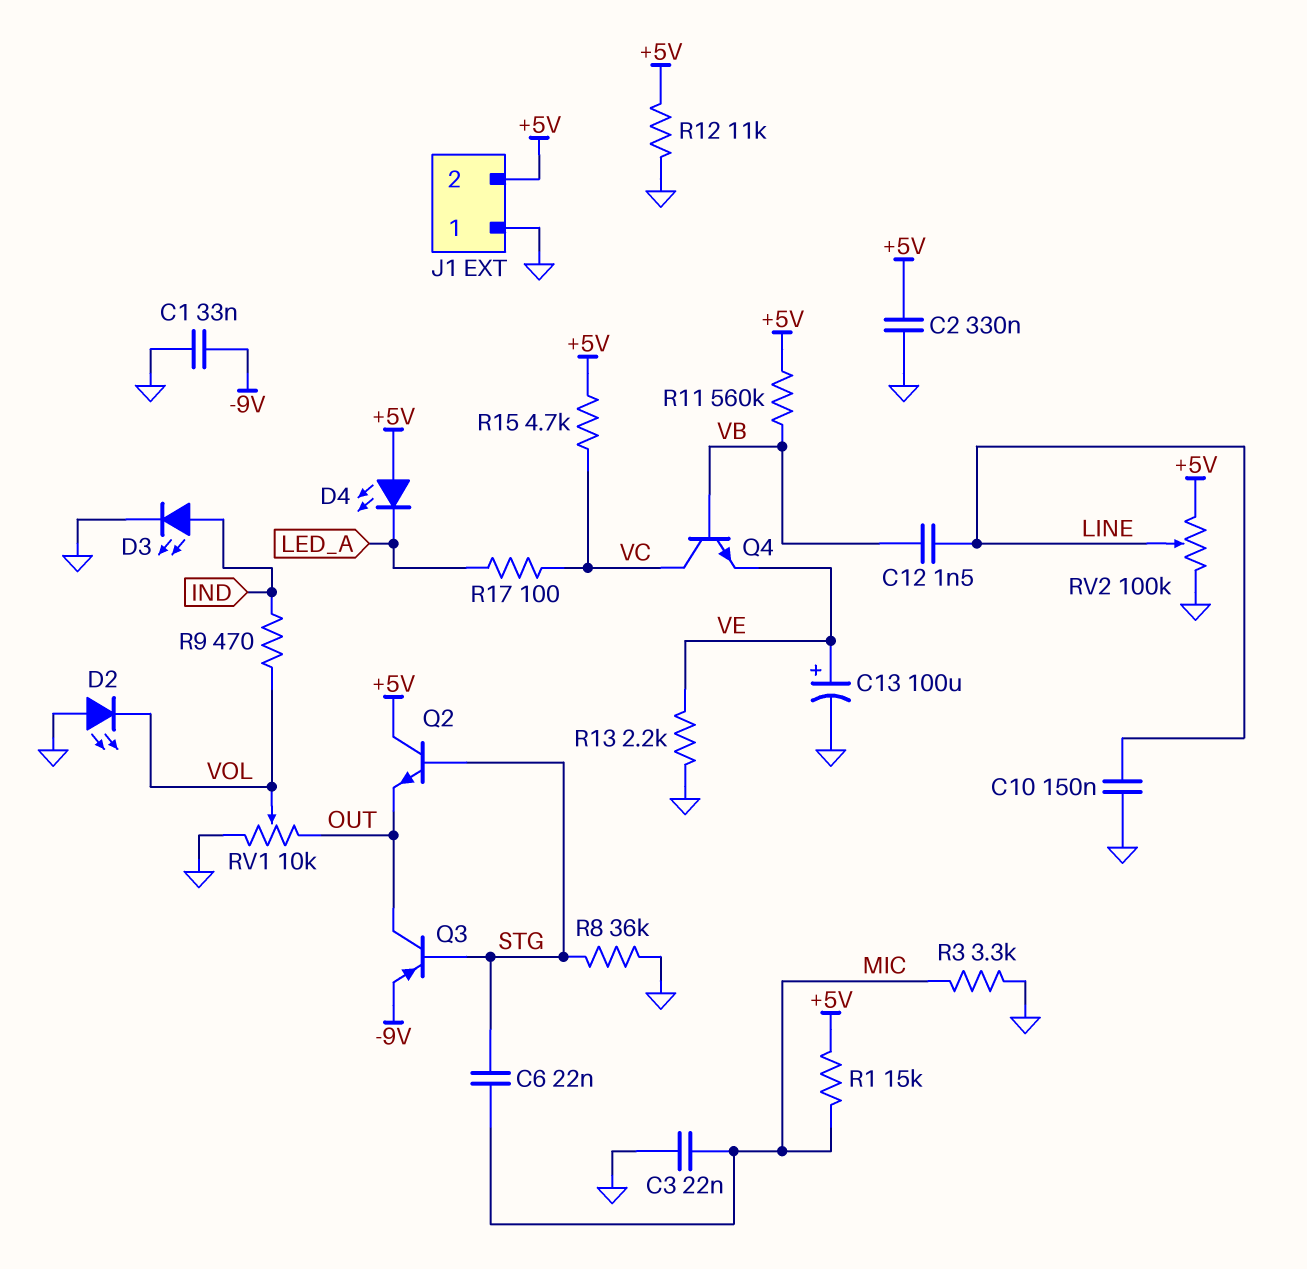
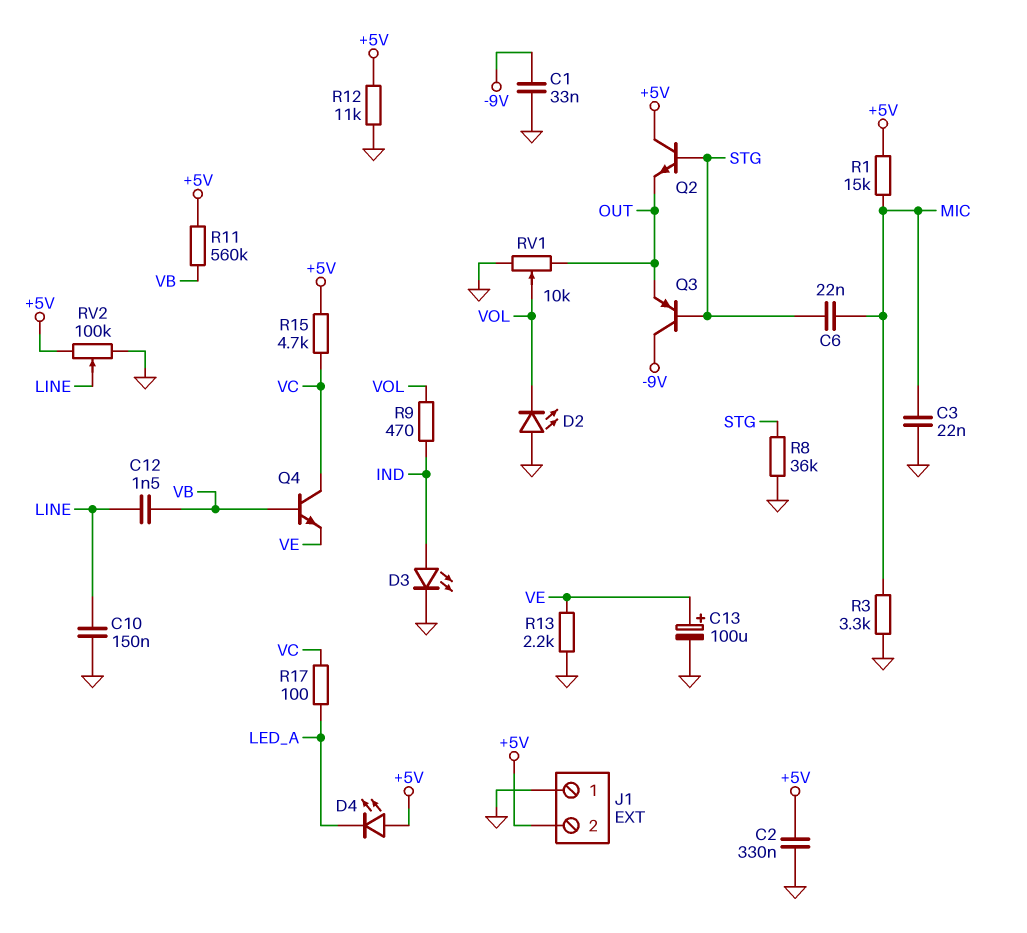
Q3: PNP (B STG, C OUT, E -9V) -> PNP (B STG, C -9V, E OUT)

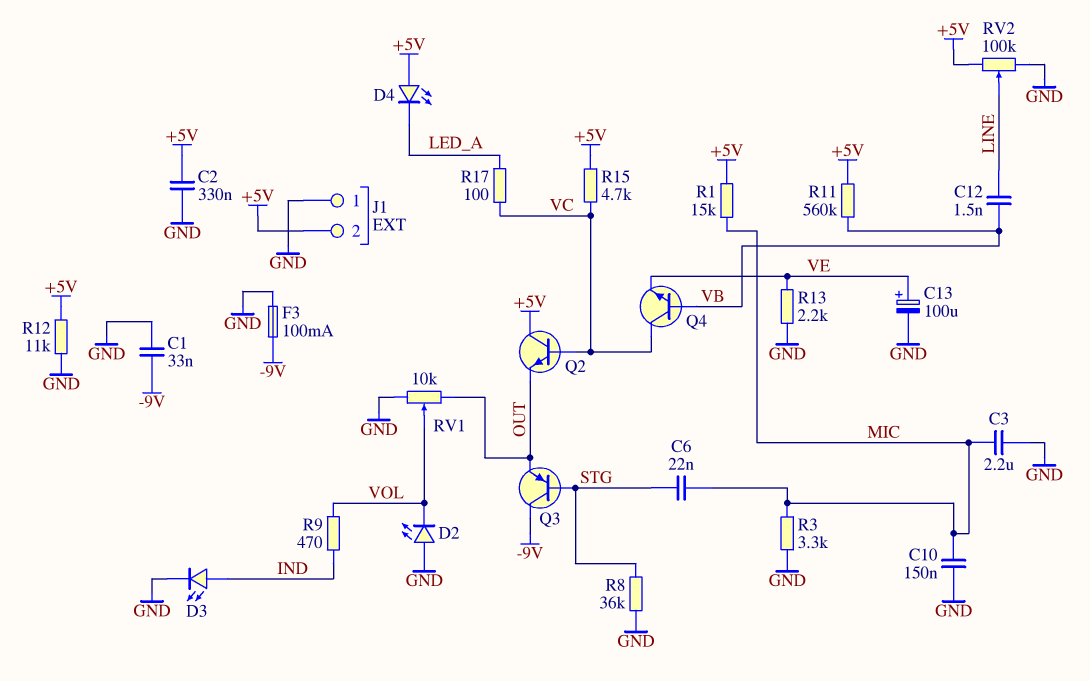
C3: 22nF (GND, MIC) -> 2.2uF (GND, MIC)
C10: 150nF (GND, LINE) -> 150nF (GND, MIC)
F3: none -> 100mA (-9V, GND)
Q2: NPN (B STG, C +5V, E OUT) -> NPN (B VC, C +5V, E OUT)

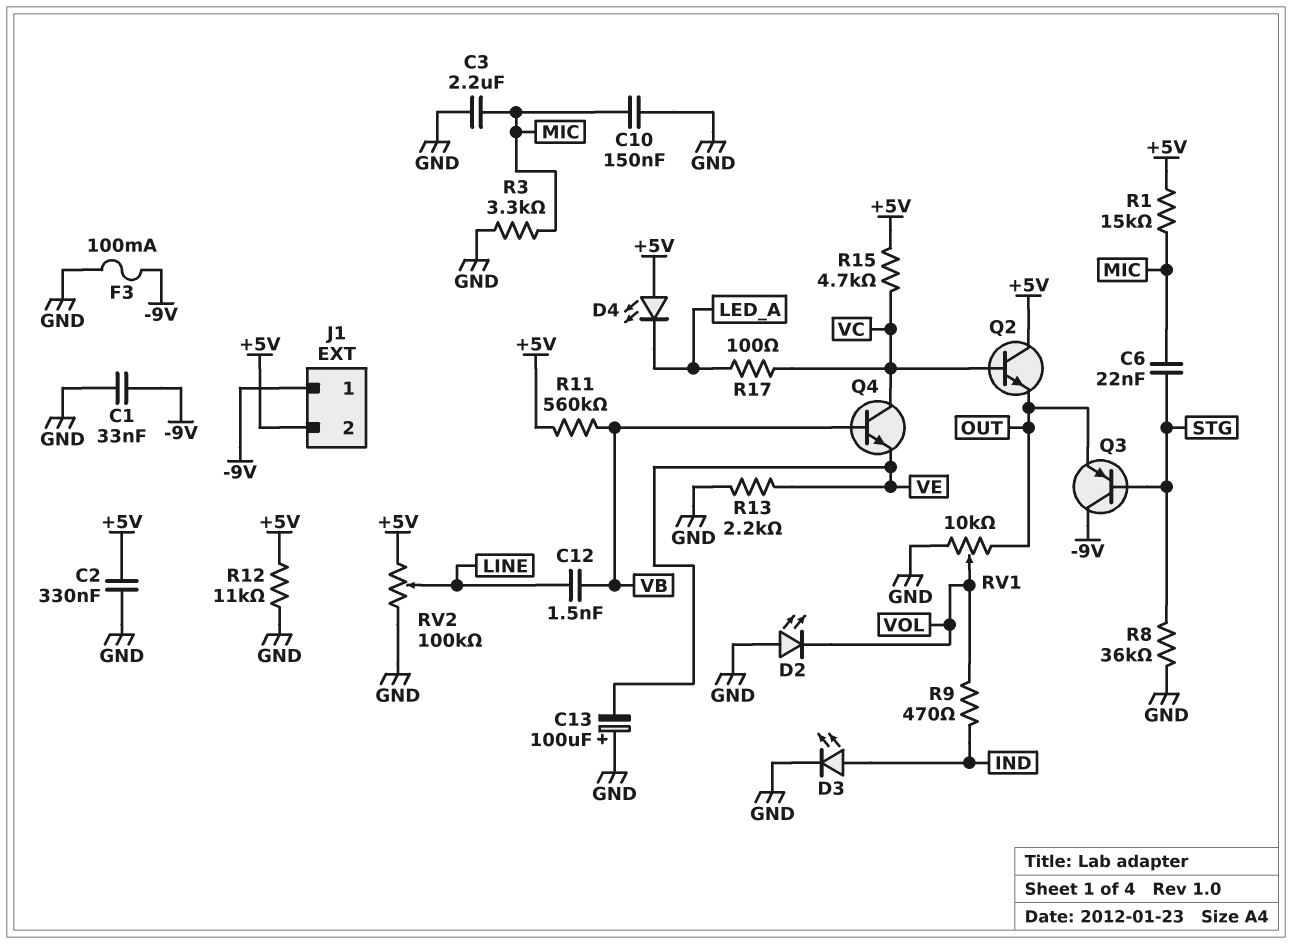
C13: 100uF (plus VE, minus GND) -> 100uF (plus GND, minus VE)
J1 pin 1: GND -> -9V

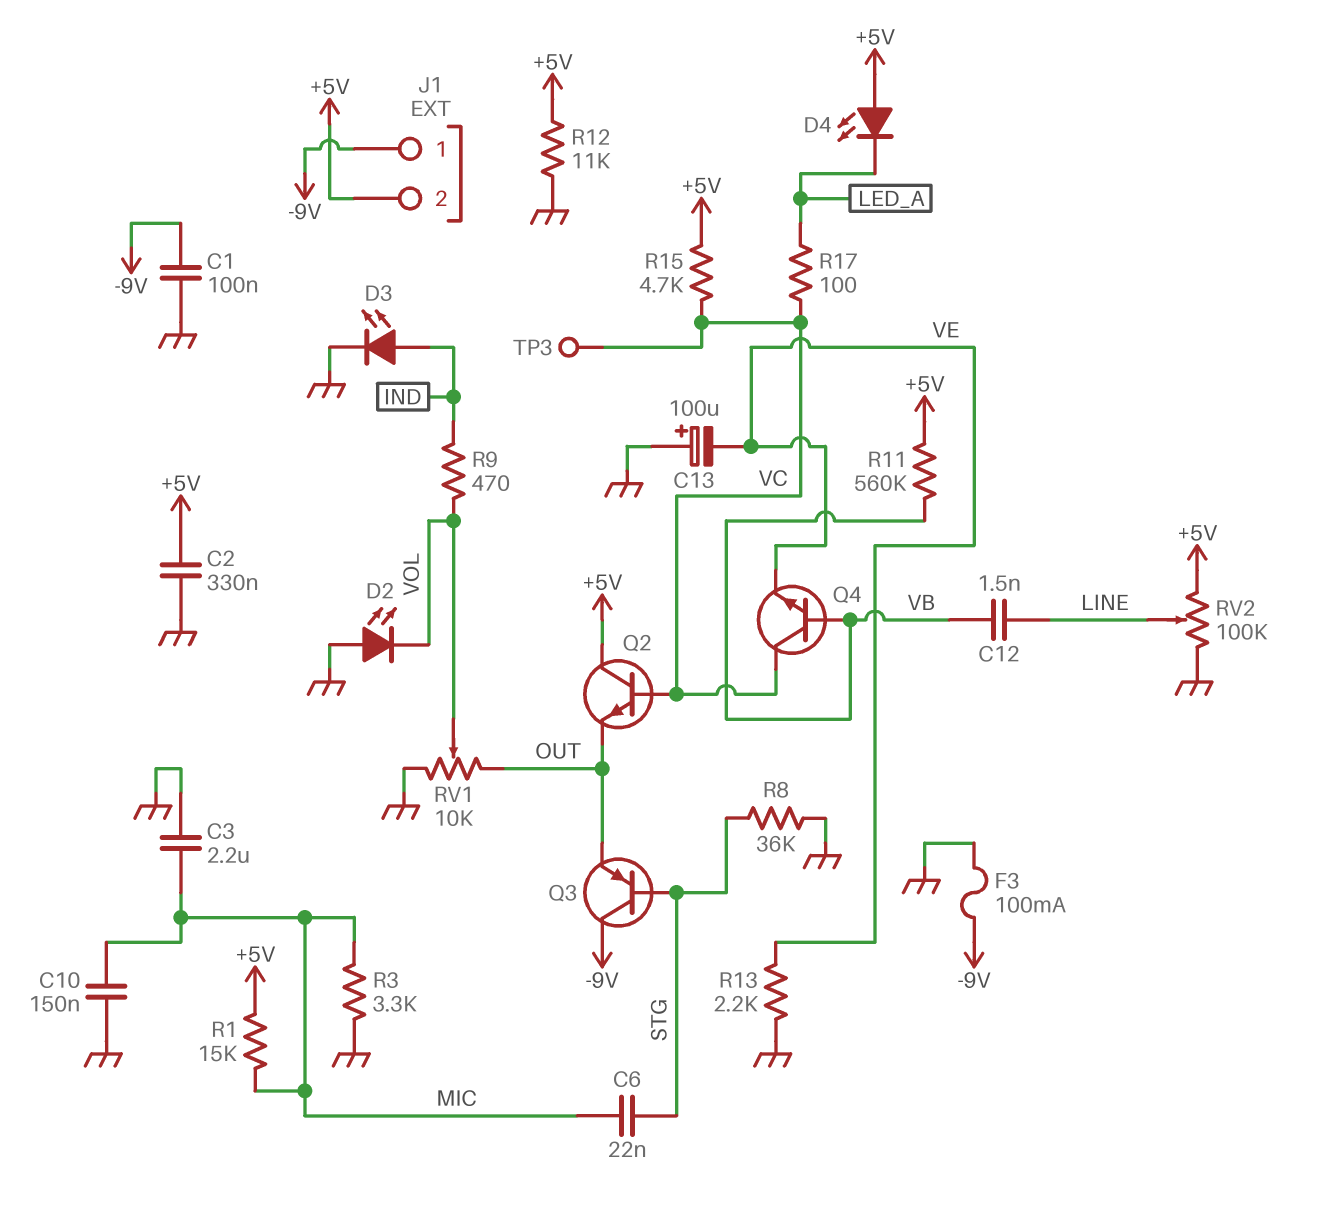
C1: 33nF (-9V, GND) -> 100nF (-9V, GND)
TP3: none -> test point (VC)

